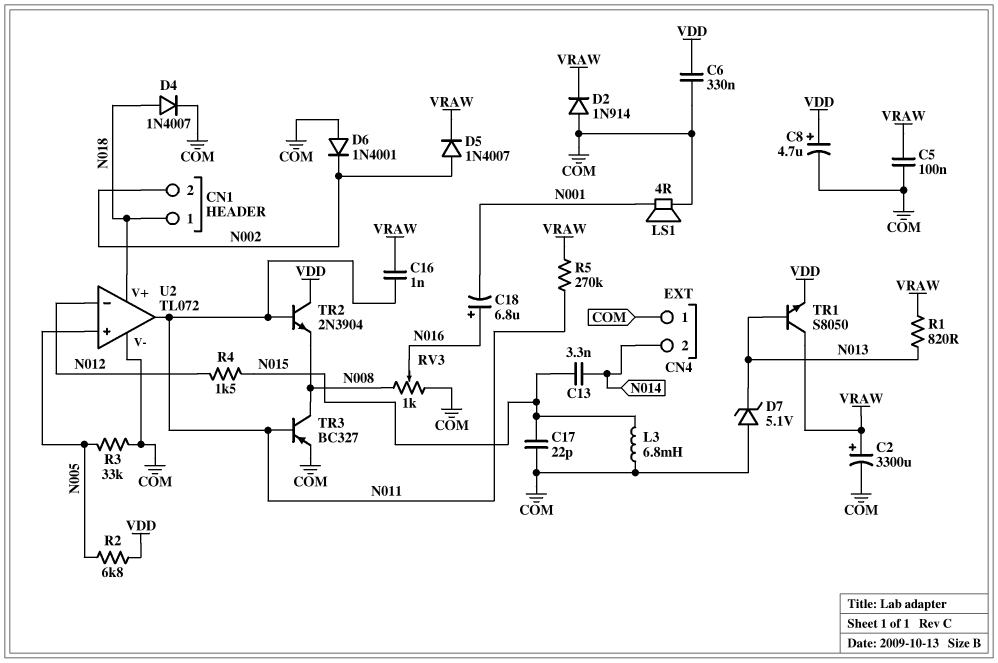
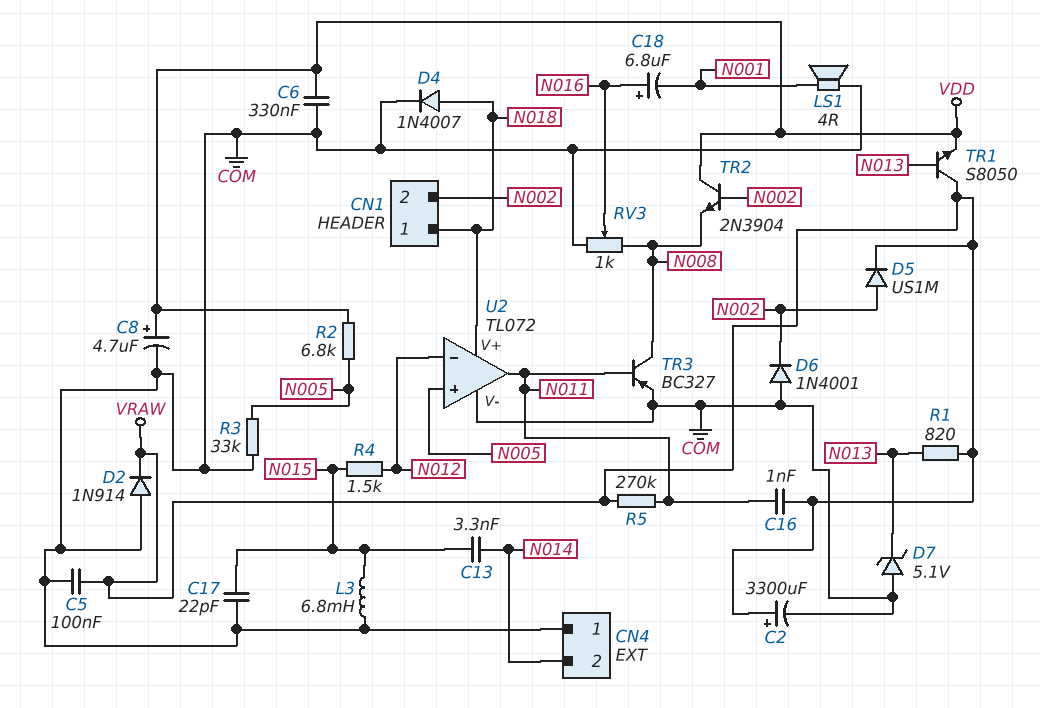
D5: diode 1N4007 (A N002, K VRAW) -> diode US1M (A N002, K VRAW)
TR2: NPN 2N3904 (B N011, C VDD, E N008) -> NPN 2N3904 (B N002, C VDD, E N008)

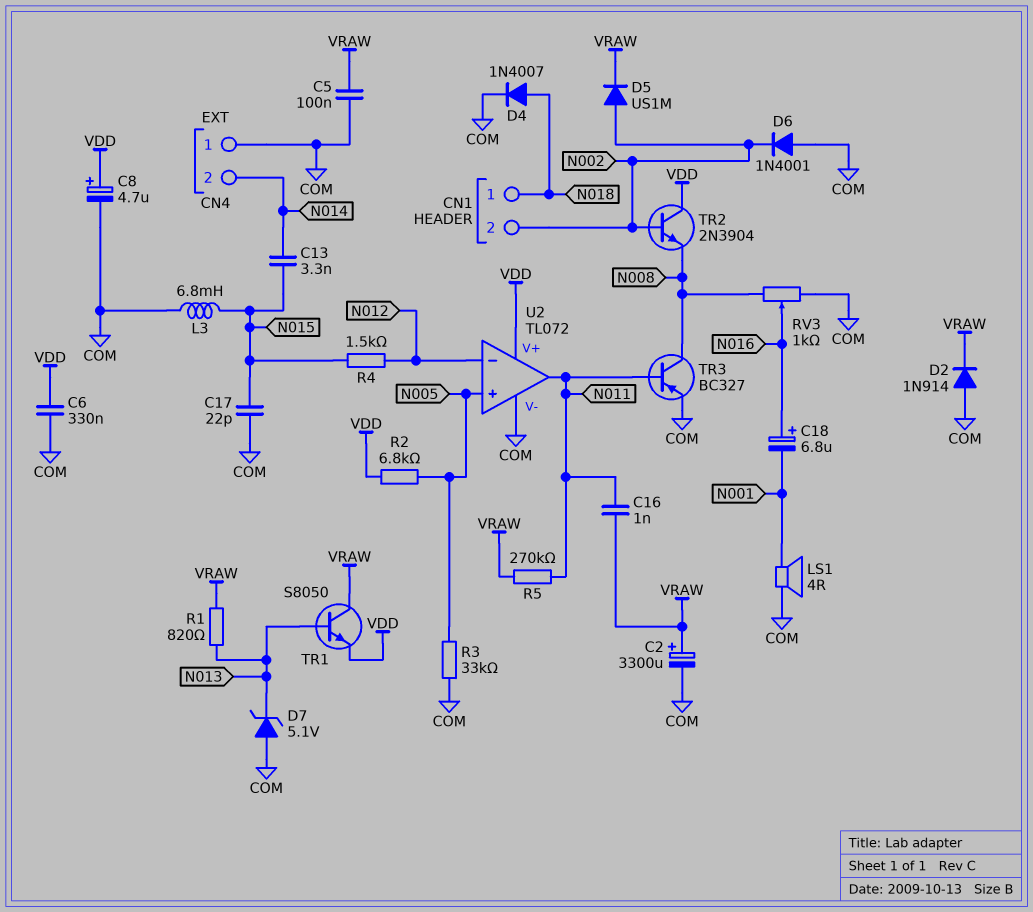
U2 pin V+: N018 -> VDD

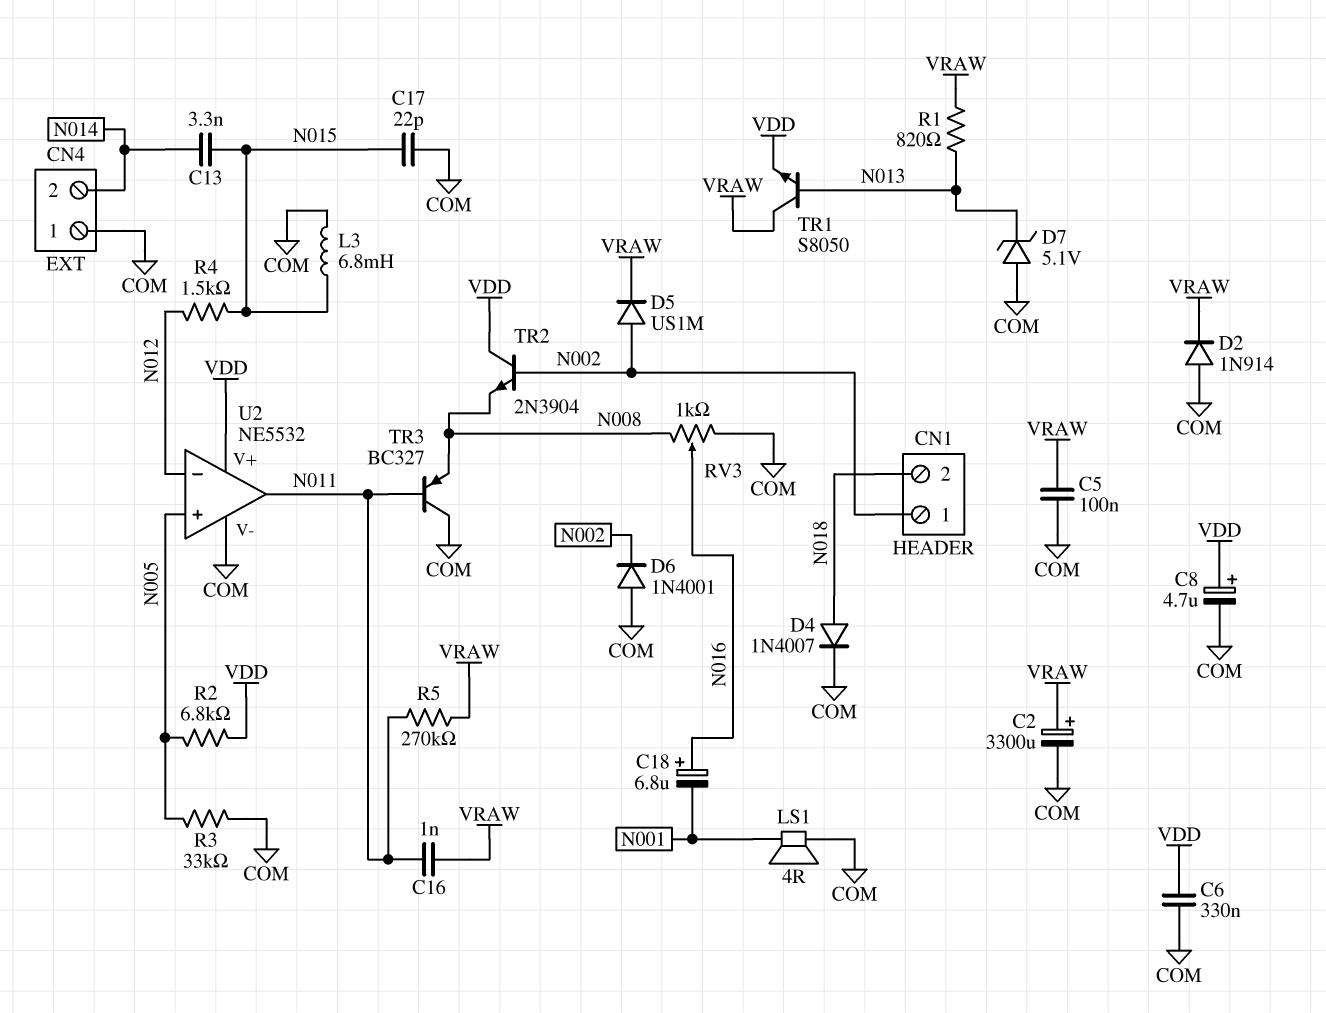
CN1 pin 1: N018 -> N002
CN1 pin 2: N002 -> N018
TR3: PNP BC327 (B N011, C N008, E COM) -> PNP BC327 (B N011, C COM, E N008)
U2: TL072 -> NE5532

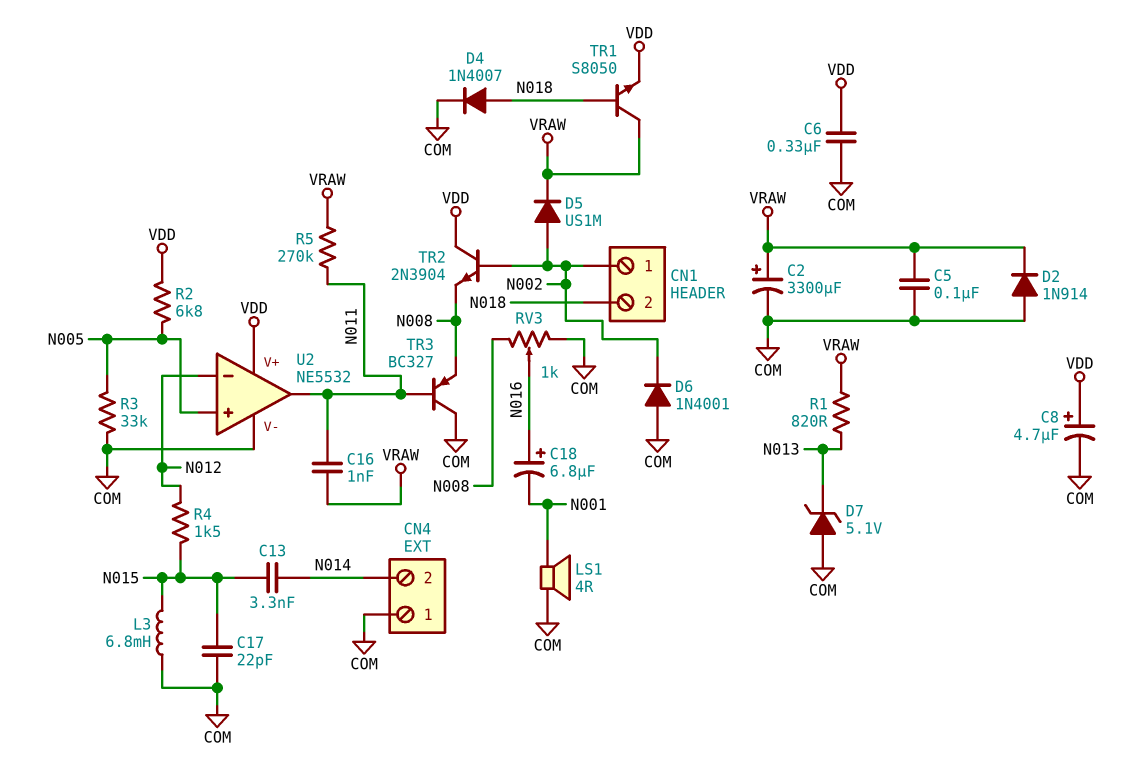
TR1: NPN S8050 (B N013, C VRAW, E VDD) -> NPN S8050 (B N018, C VRAW, E VDD)

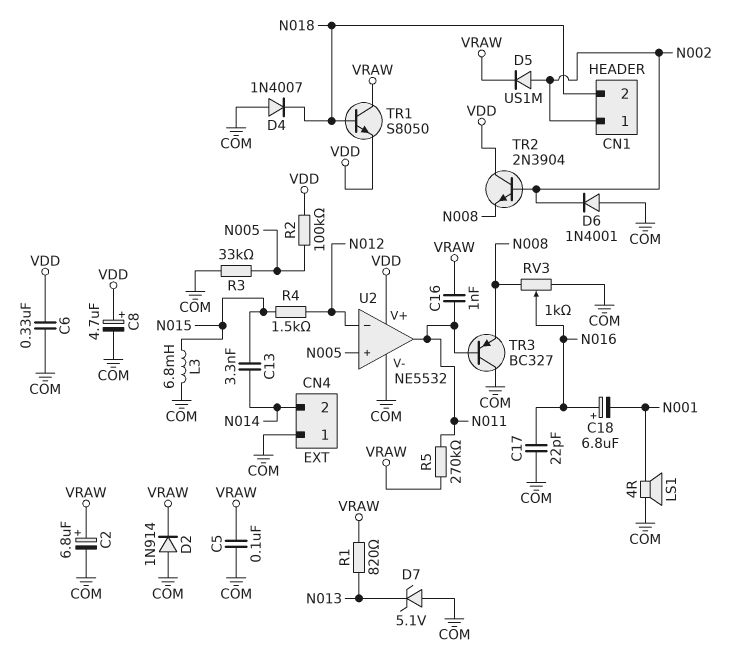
C2: 3300uF (plus VRAW, minus COM) -> 6.8uF (plus VRAW, minus COM)
C17: 22pF (COM, N015) -> 22pF (COM, N016)
D4: diode 1N4007 (A N018, K COM) -> diode 1N4007 (A COM, K N018)
R2: 6.8k (N005, VDD) -> 100k (N005, VDD)

